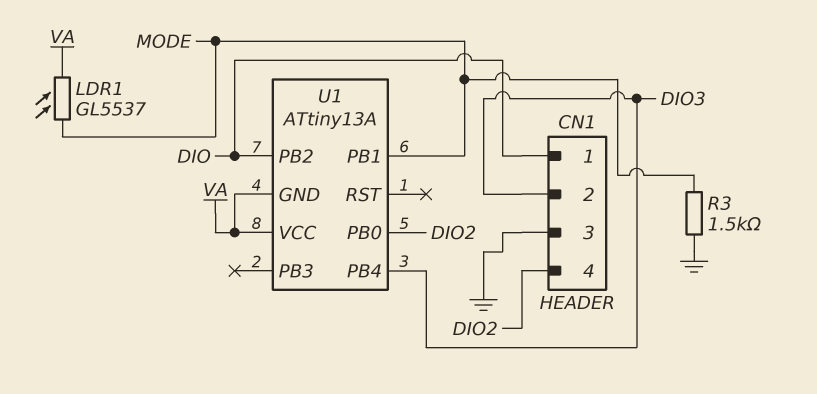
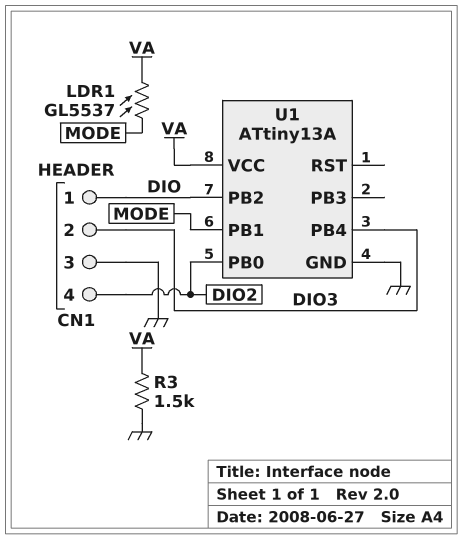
R3: 1.5k (GND, MODE) -> 1.5k (GND, VA)
U1 pin GND: VA -> GND

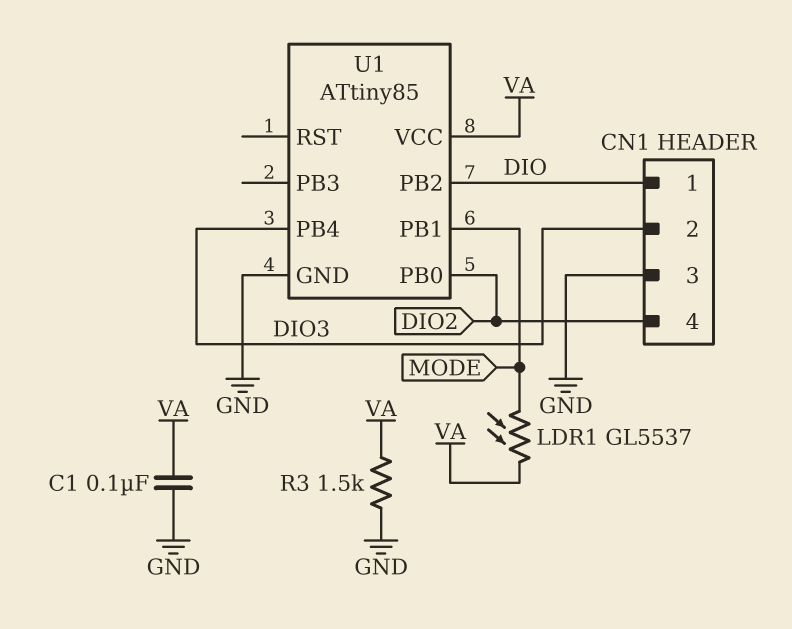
C1: none -> 100nF (GND, VA)
U1: ATtiny13A -> ATtiny85

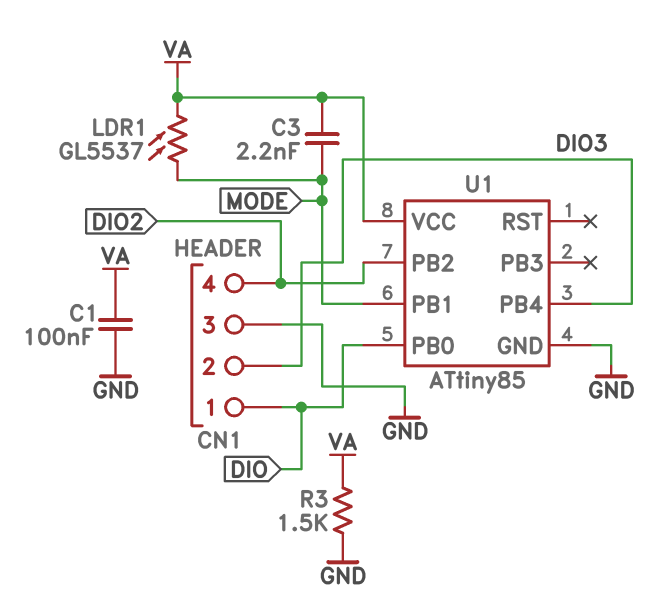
C3: none -> 2.2nF (MODE, VA)
U1 pin PB0: DIO2 -> DIO
U1 pin PB2: DIO -> DIO2

